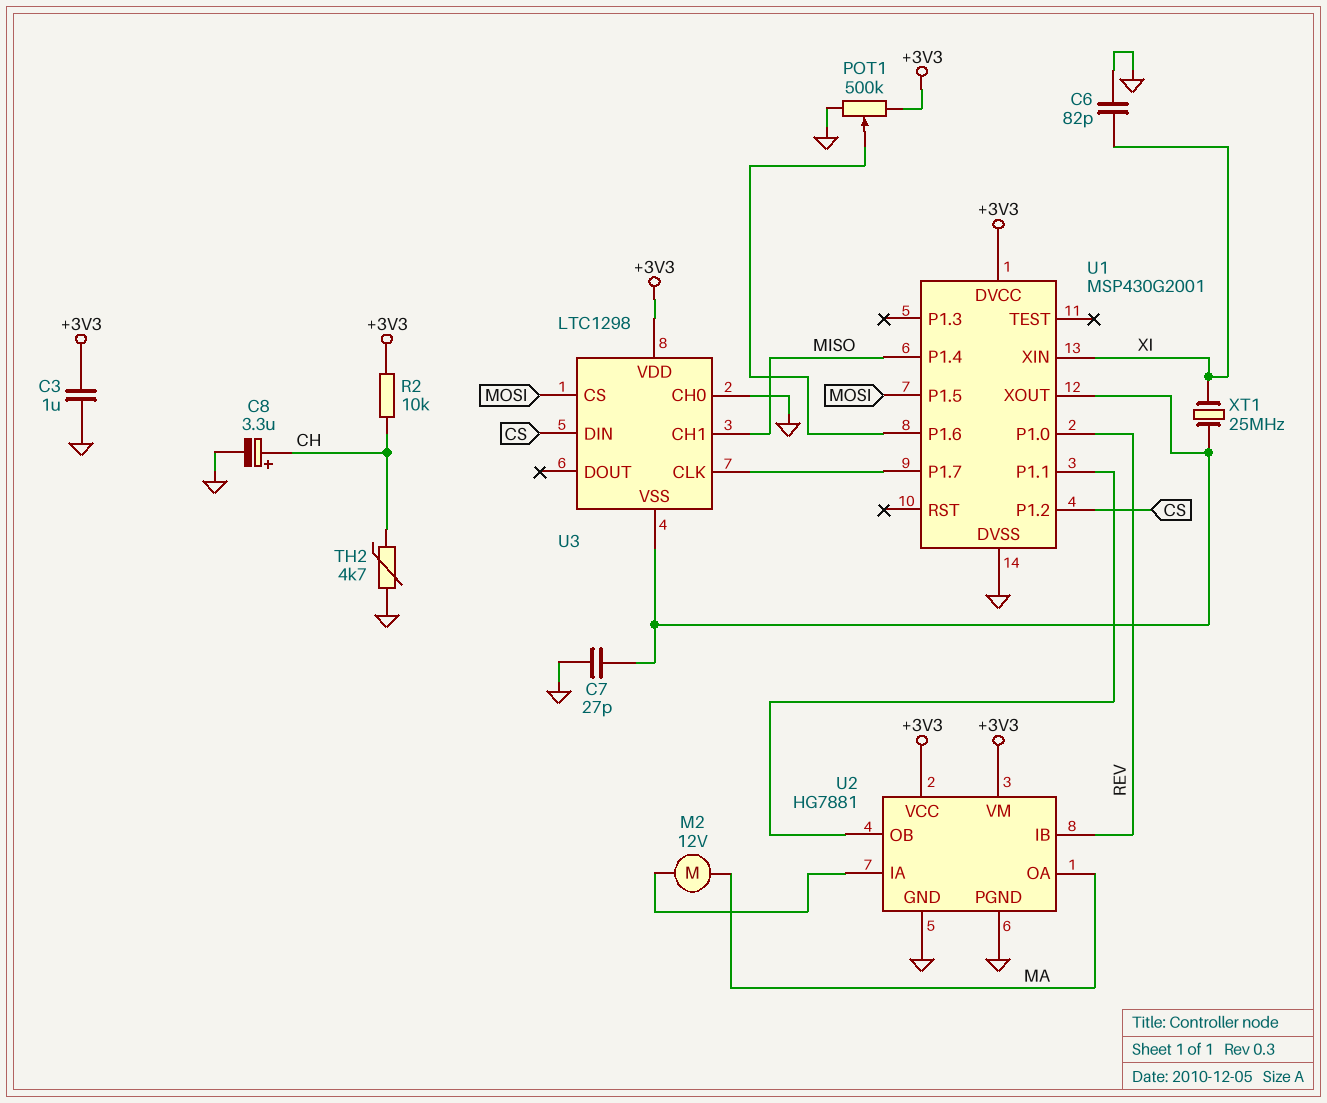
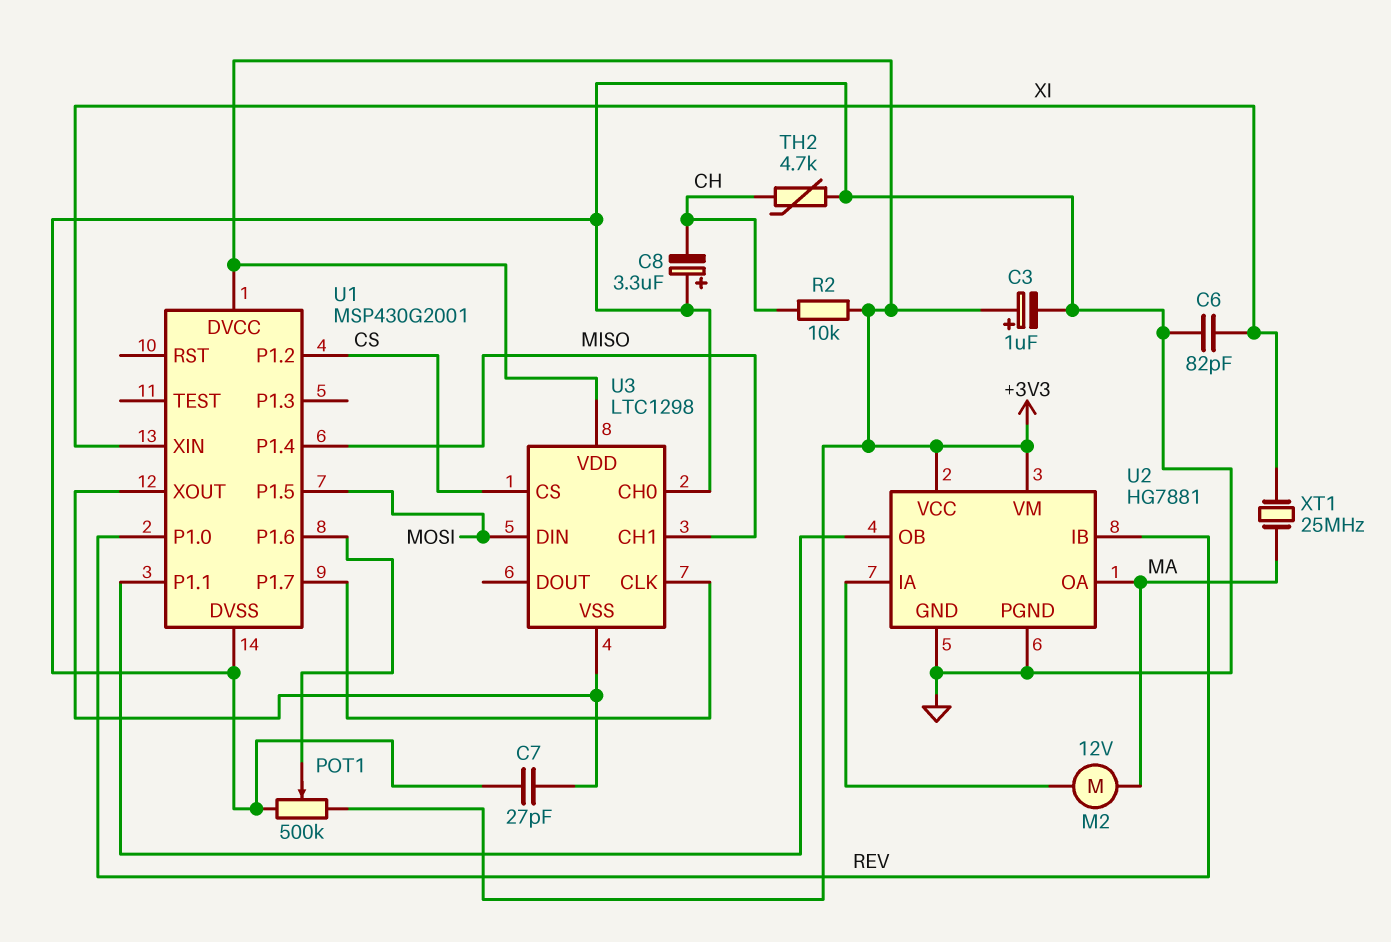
C3: 1uF (+3V3, GND) -> 1uF (plus +3V3, minus GND)
C8: 3.3uF (plus CH, minus GND) -> 3.3uF (plus GND, minus CH)
U3 pin CS: MOSI -> CS
U3 pin DIN: CS -> MOSI
XT1: 25MHz (U1/XOUT, XI) -> 25MHz (MA, XI)

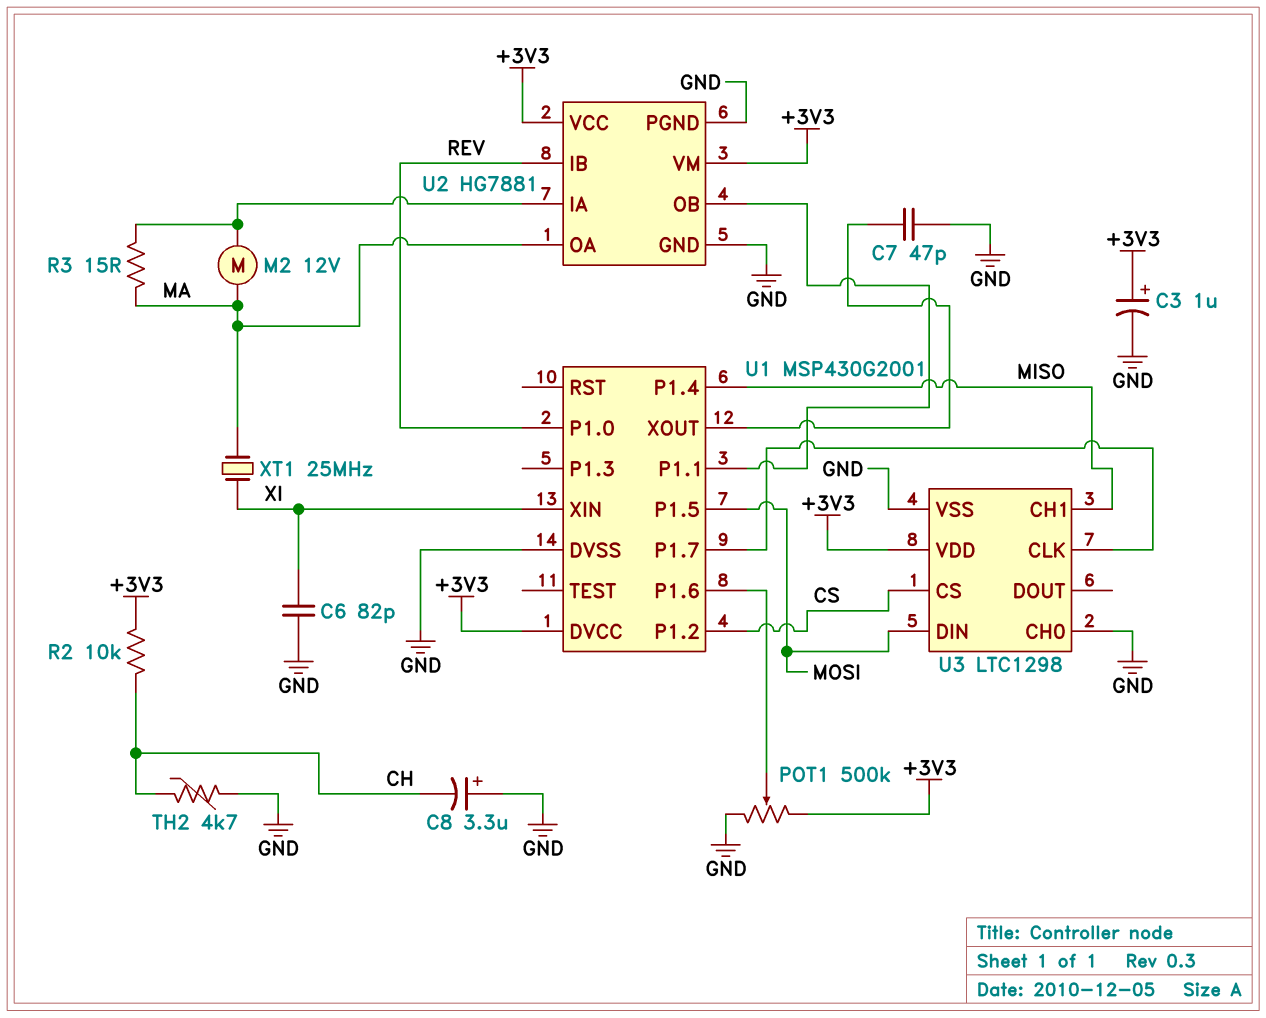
C7: 27pF (GND, U1/XOUT) -> 47pF (GND, U1/XOUT)
R3: none -> 15 (MA, U2/IA)
U3 pin VSS: U1/XOUT -> GND

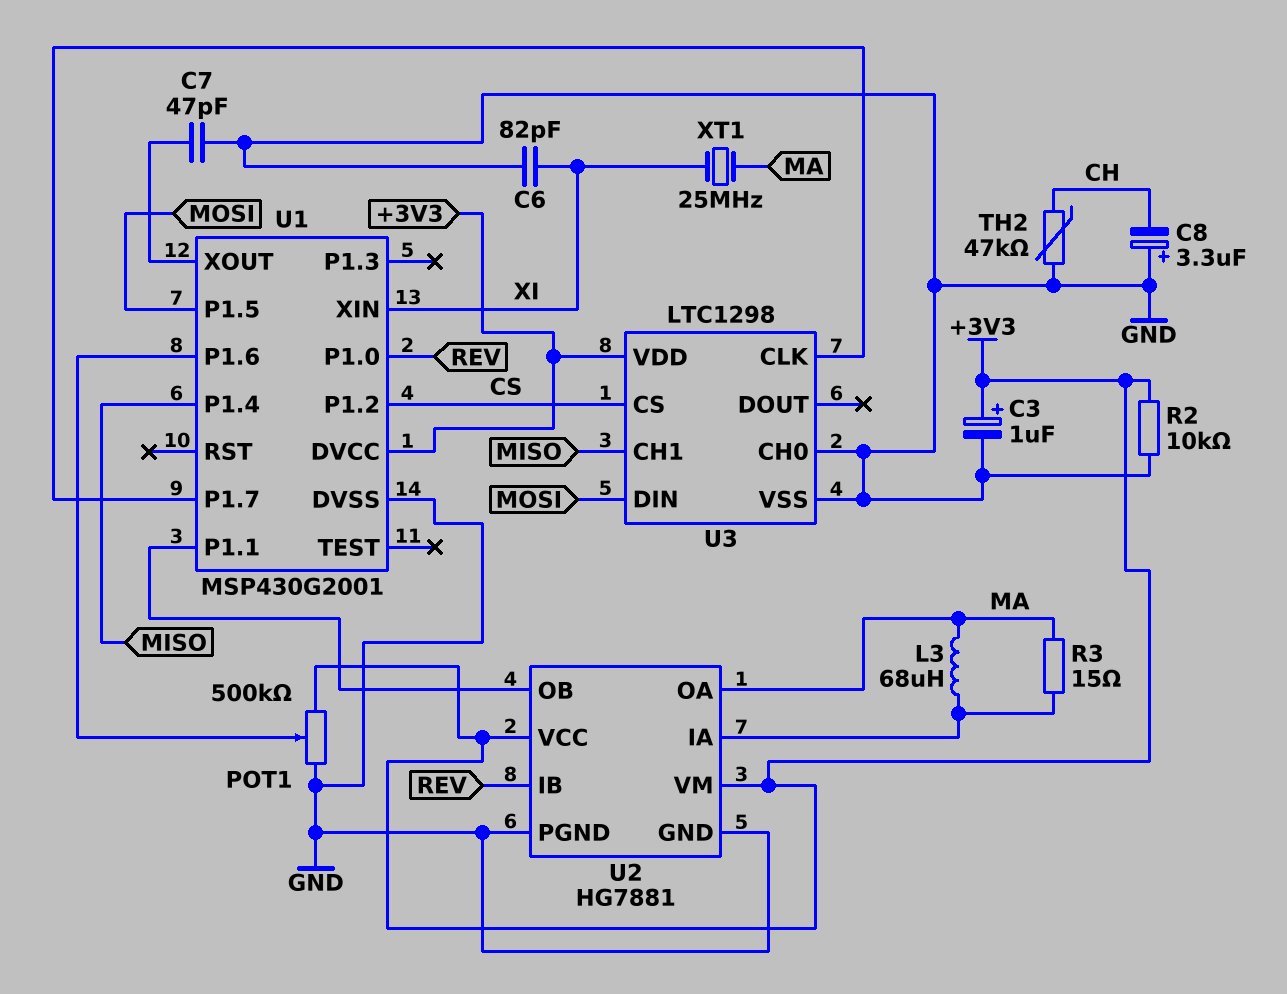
L3: none -> 68uH (MA, U2/IA)
M2: motor 12V (MA, U2/IA) -> none
R2: 10k (+3V3, CH) -> 10k (+3V3, GND)
TH2: 4.7k (CH, GND) -> 47k (CH, GND)

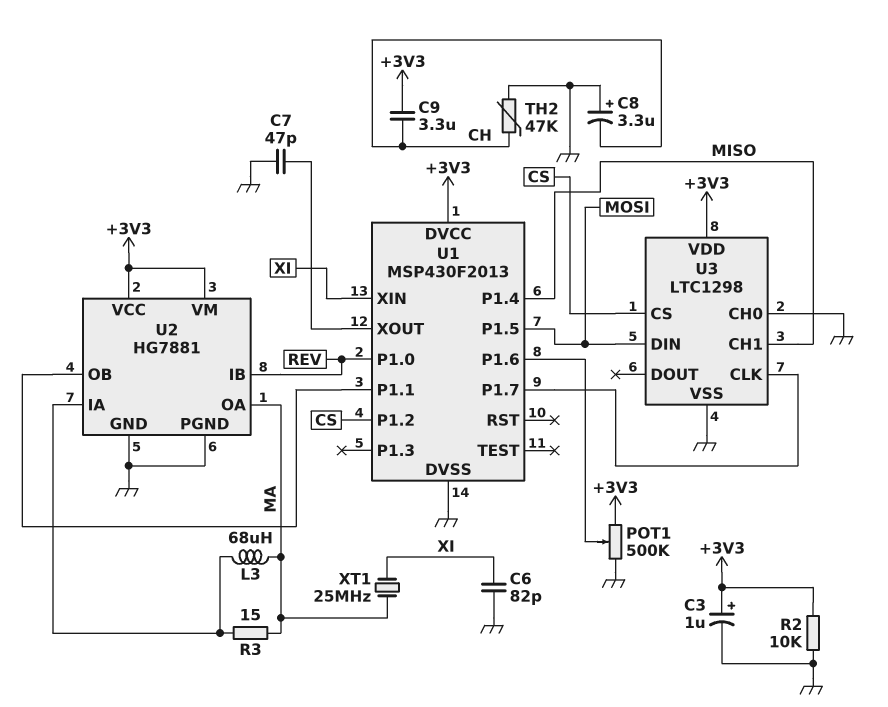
C9: none -> 3.3uF (+3V3, CH)
U1: MSP430G2001 -> MSP430F2013

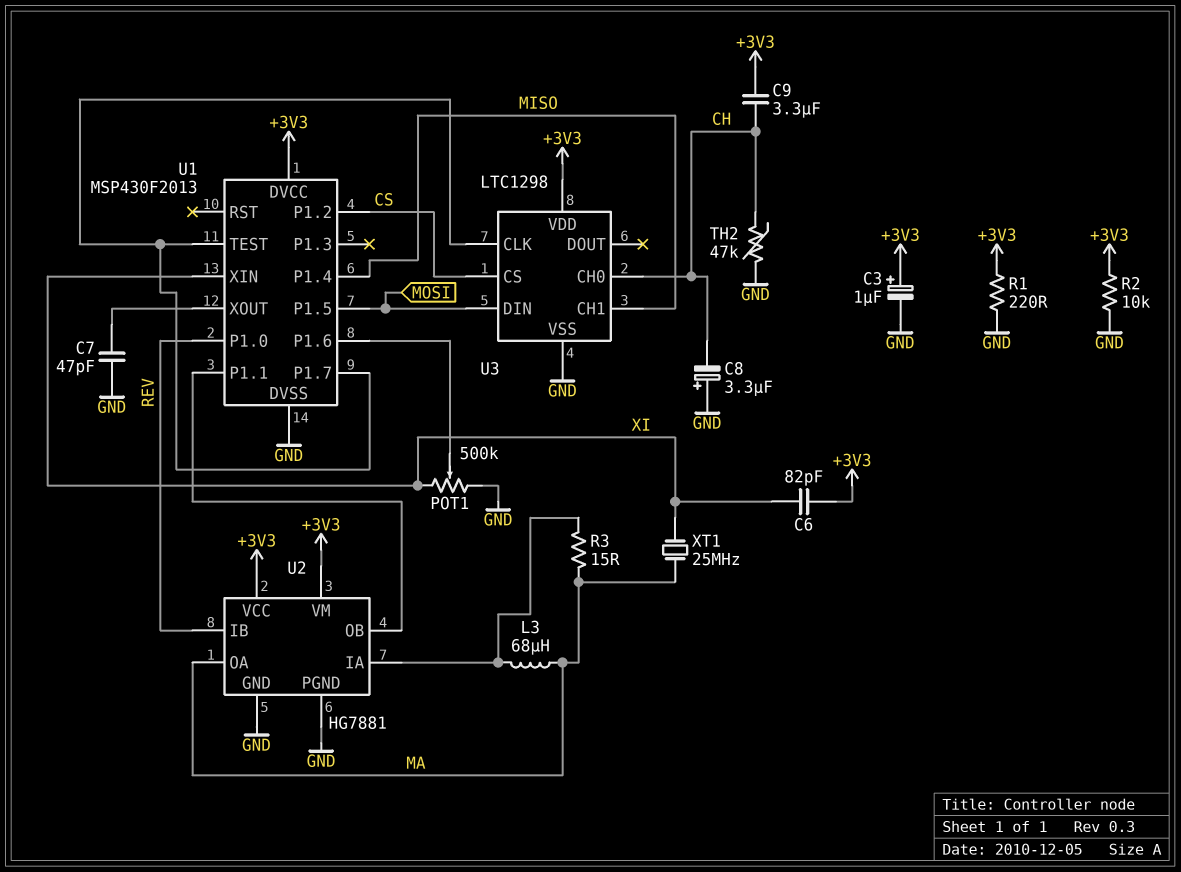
C6: 82pF (GND, XI) -> 82pF (+3V3, XI)
POT1: 500k (+3V3, GND, wiper U1/P1.6) -> 500k (GND, XI, wiper U1/P1.6)
R1: none -> 220 (+3V3, GND)
U1 pin TEST: none -> U1/P1.7
U3 pin CH0: GND -> CH

